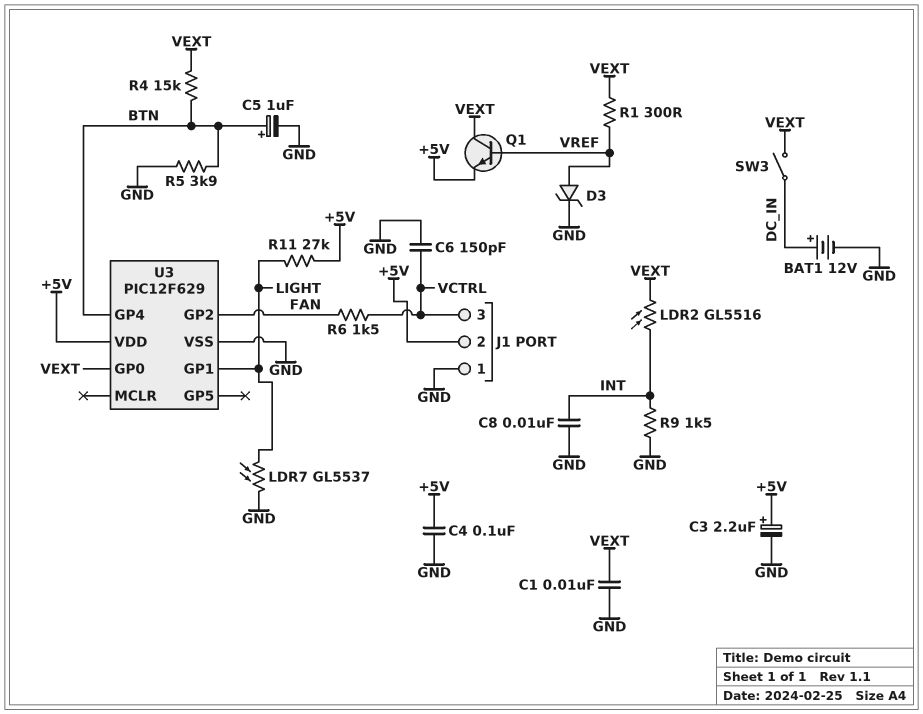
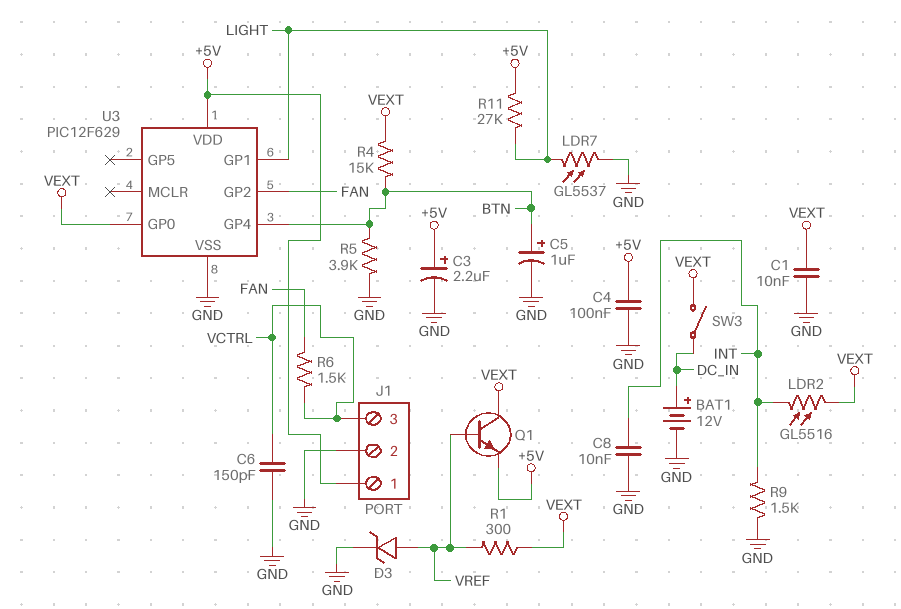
J1 pin 1: GND -> +5V
J1 pin 2: +5V -> GND

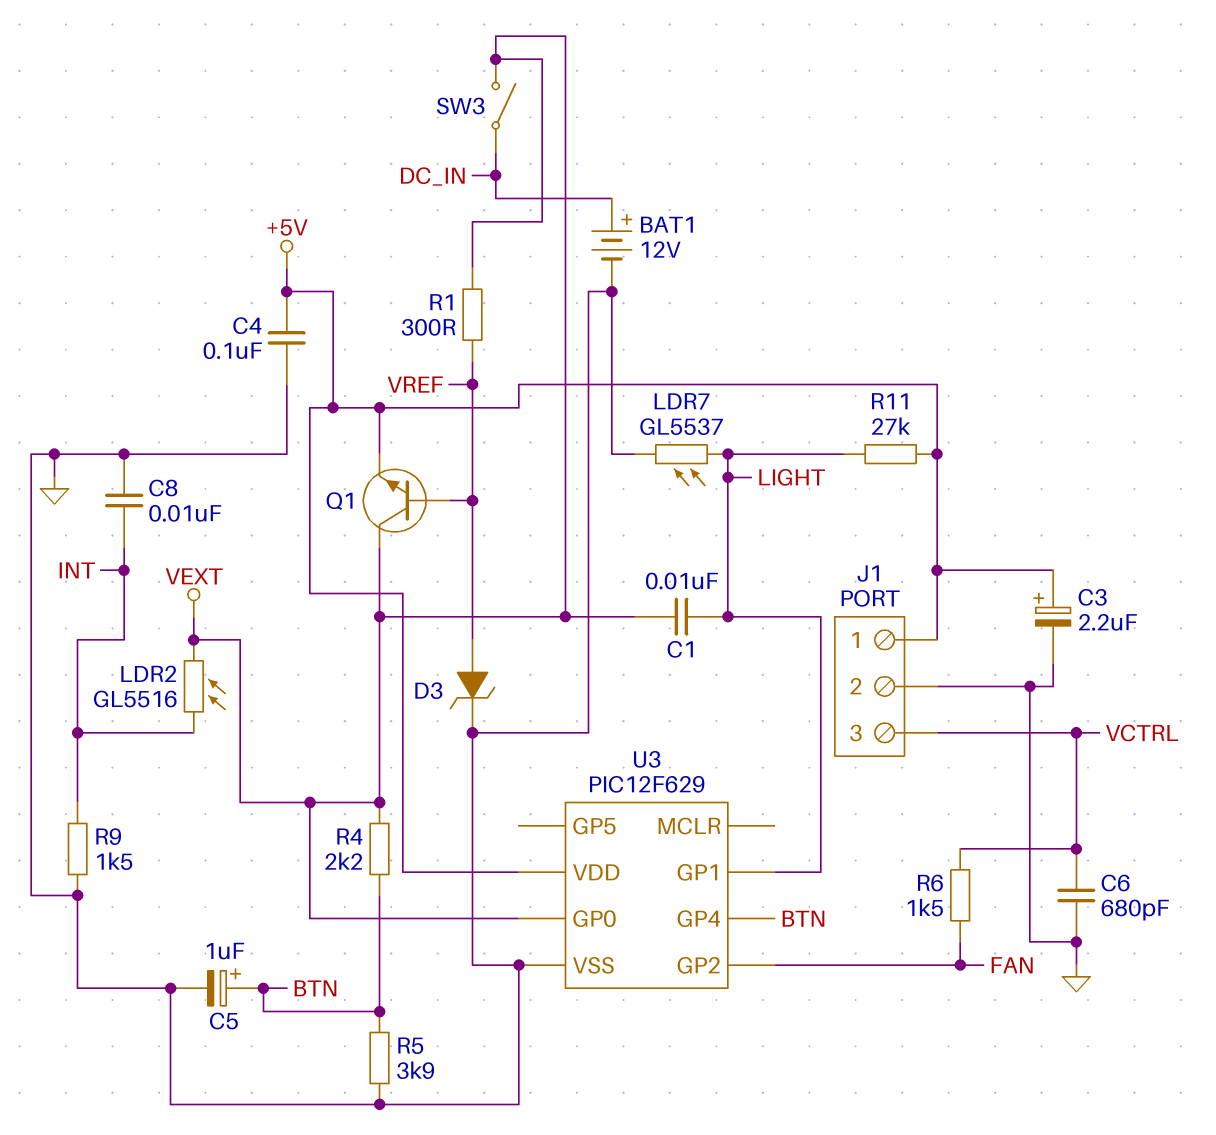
C1: 10nF (GND, VEXT) -> 10nF (LIGHT, VEXT)
C6: 150pF (GND, VCTRL) -> 680pF (GND, VCTRL)
R4: 15k (BTN, VEXT) -> 2.2k (BTN, VEXT)

